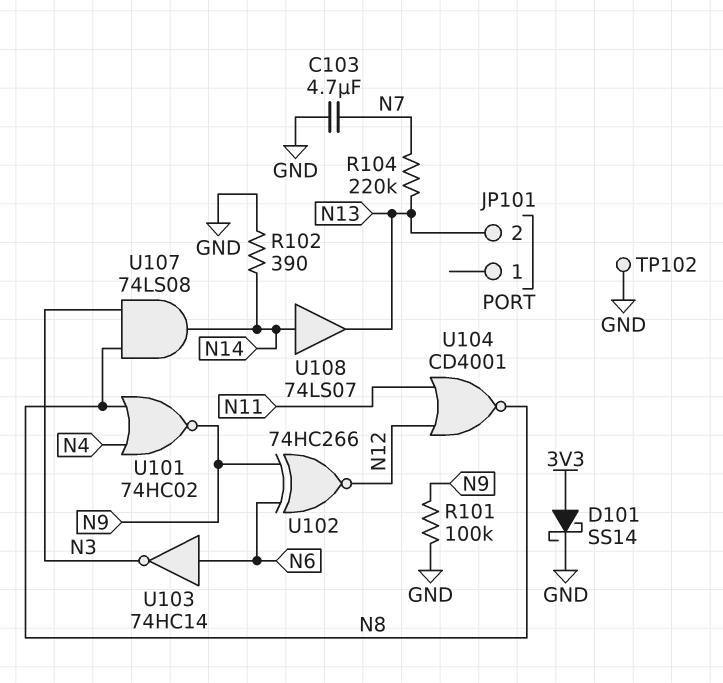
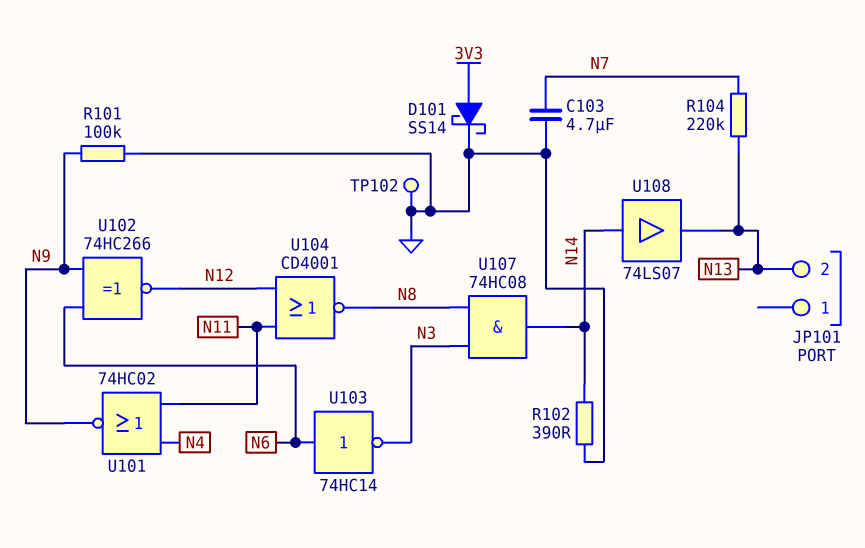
U101: NOR 74HC02 (in N4, in N8, out N9) -> NOR 74HC02 (in N4, in N11, out N9)
U107: AND 74LS08 (in N3, in N8, out N14) -> AND 74HC08 (in N3, in N8, out N14)

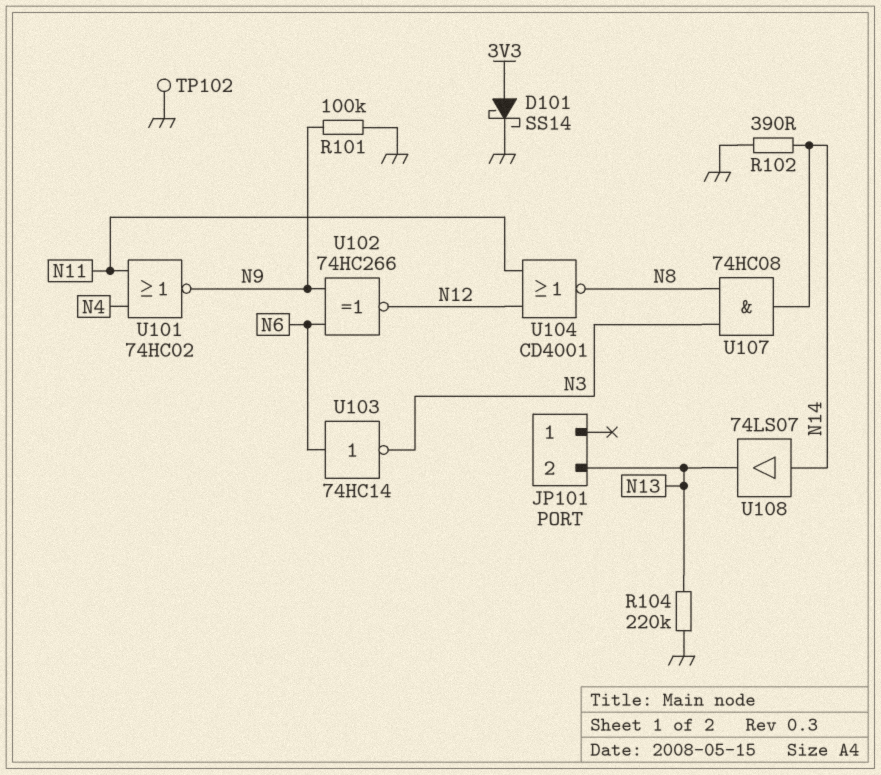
C103: 4.7uF (GND, N7) -> none
R104: 220k (N7, N13) -> 220k (GND, N13)

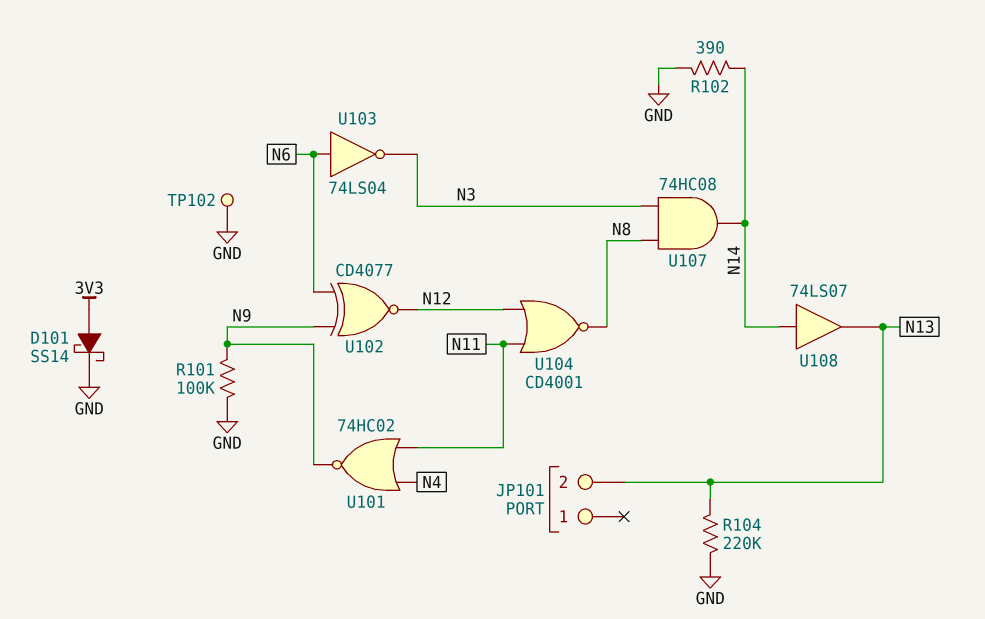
U102: XNOR 74HC266 (in N6, in N9, out N12) -> XNOR CD4077 (in N6, in N9, out N12)
U103: NOT 74HC14 (in N6, out N3) -> NOT 74LS04 (in N6, out N3)

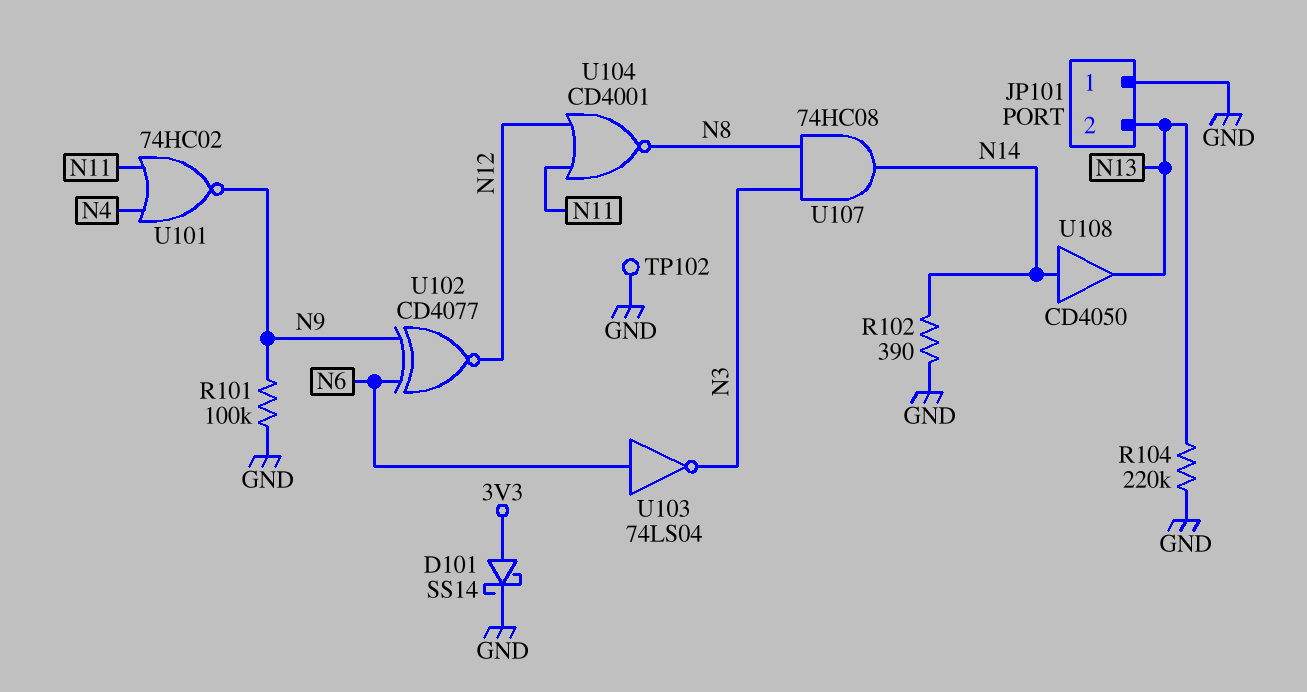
JP101 pin 1: none -> GND
U108: buffer 74LS07 (in N14, out N13) -> buffer CD4050 (in N14, out N13)

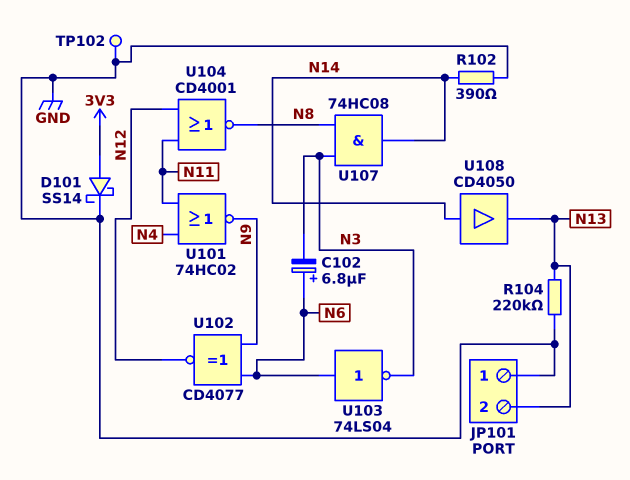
C102: none -> 6.8uF (plus N6, minus N3)
R101: 100k (GND, N9) -> none

